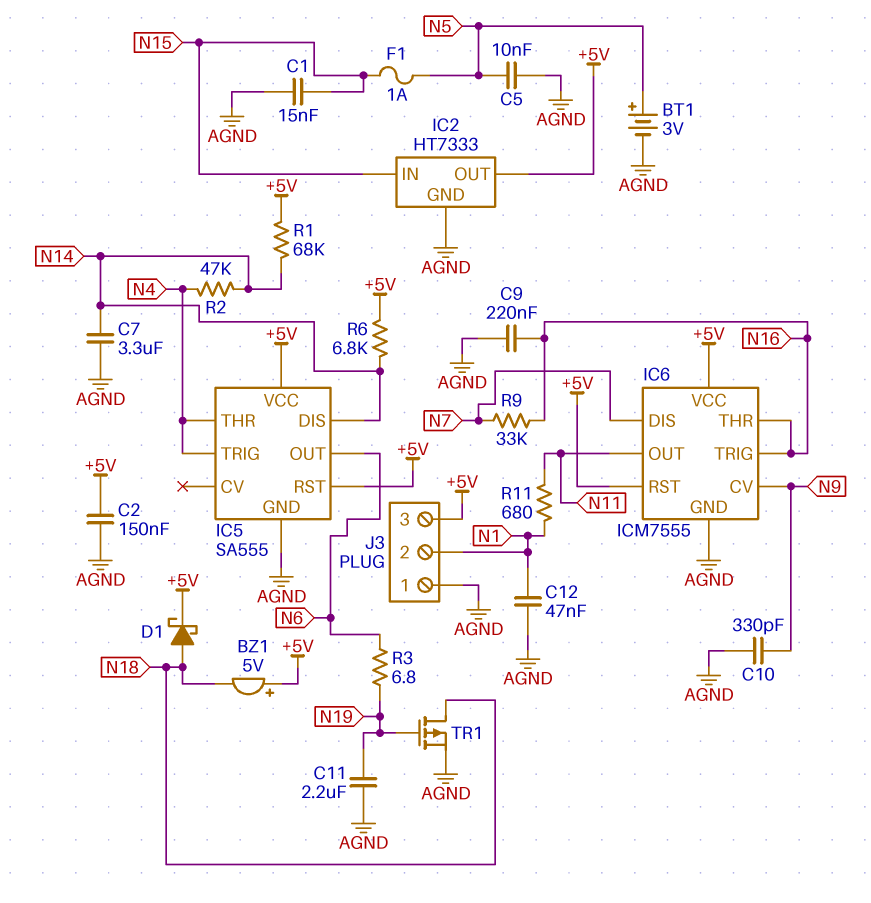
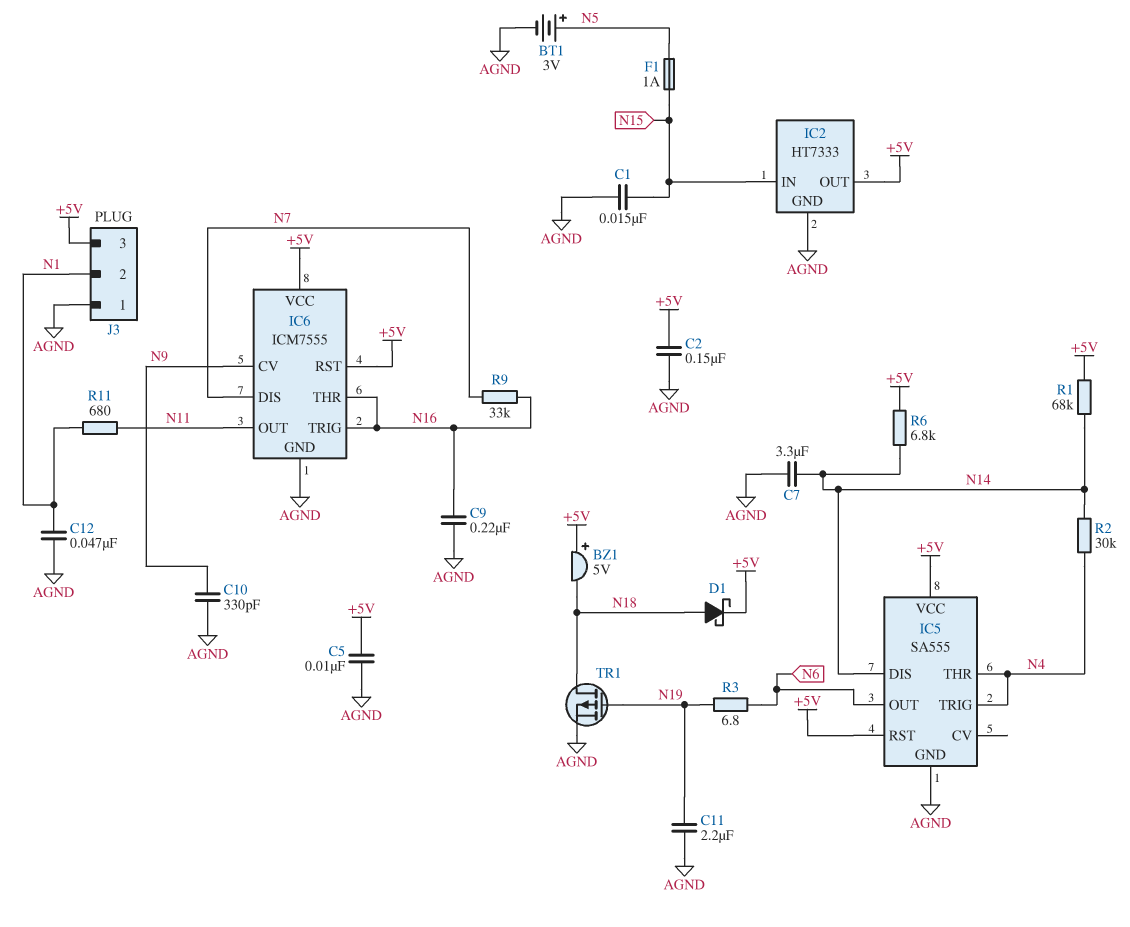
C5: 10nF (AGND, N5) -> 10nF (+5V, AGND)
R2: 47k (N4, N14) -> 30k (N4, N14)

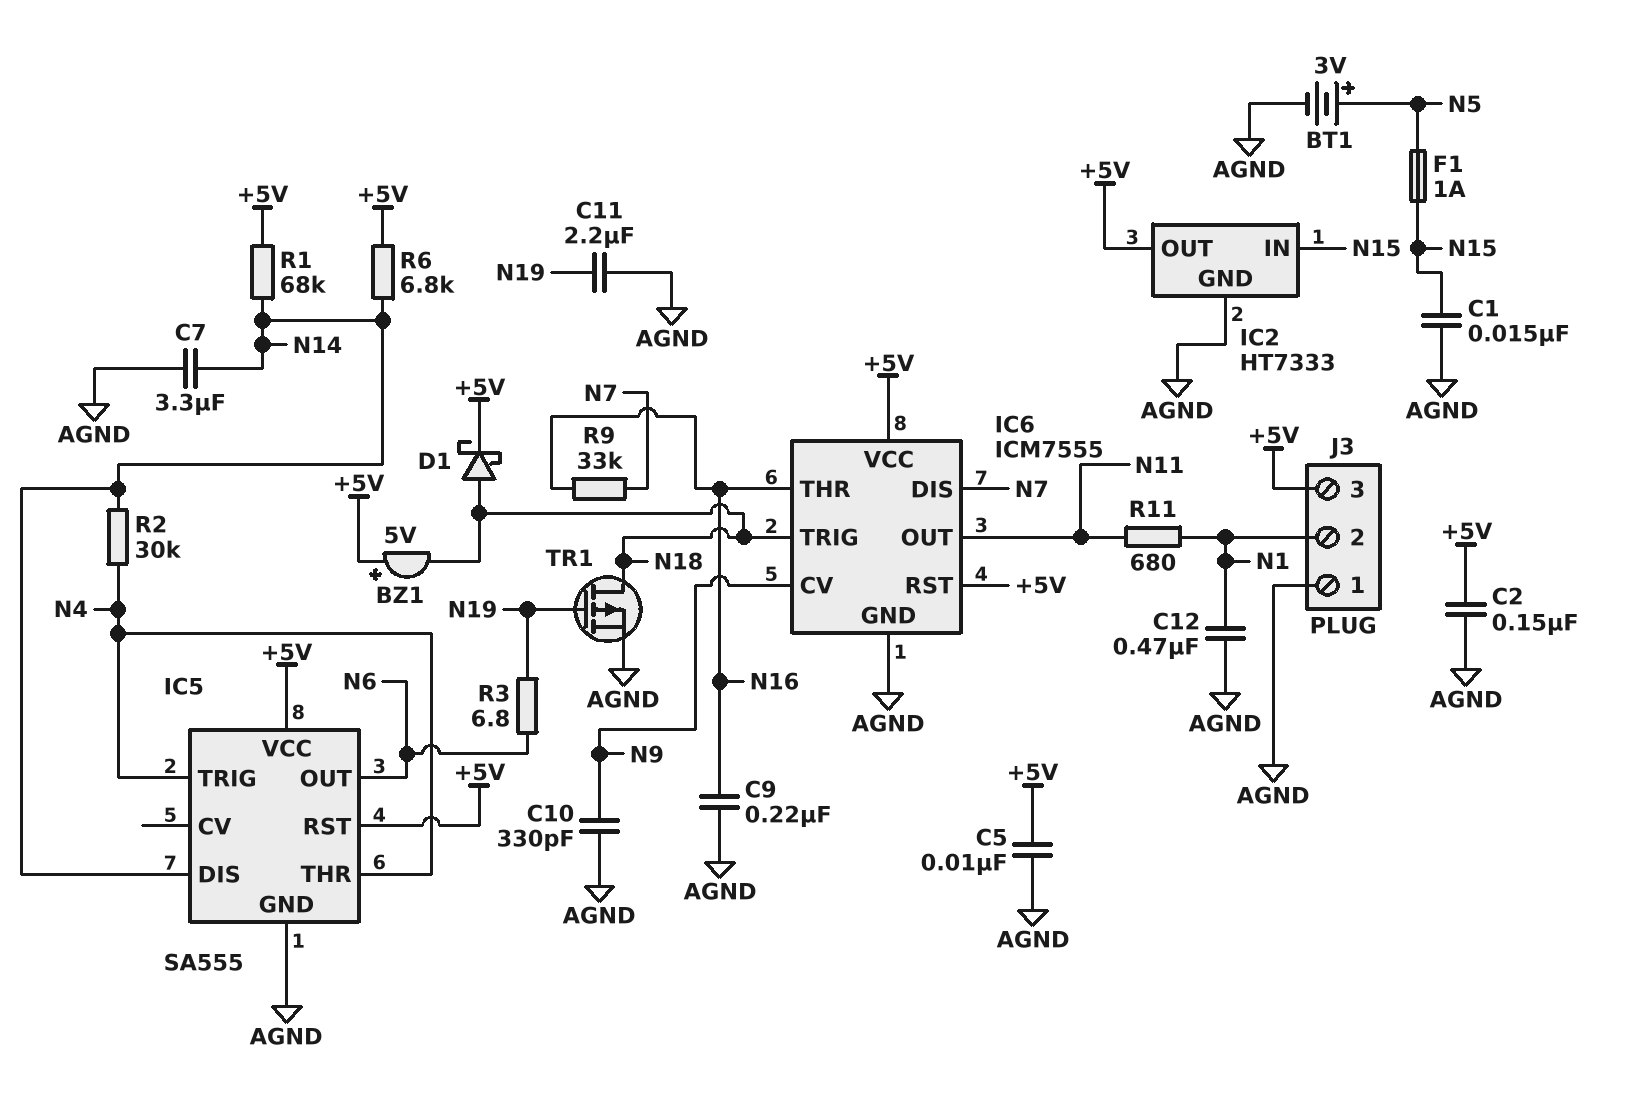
C12: 47nF (AGND, N1) -> 470nF (AGND, N1)
IC6 pin TRIG: N16 -> N18

